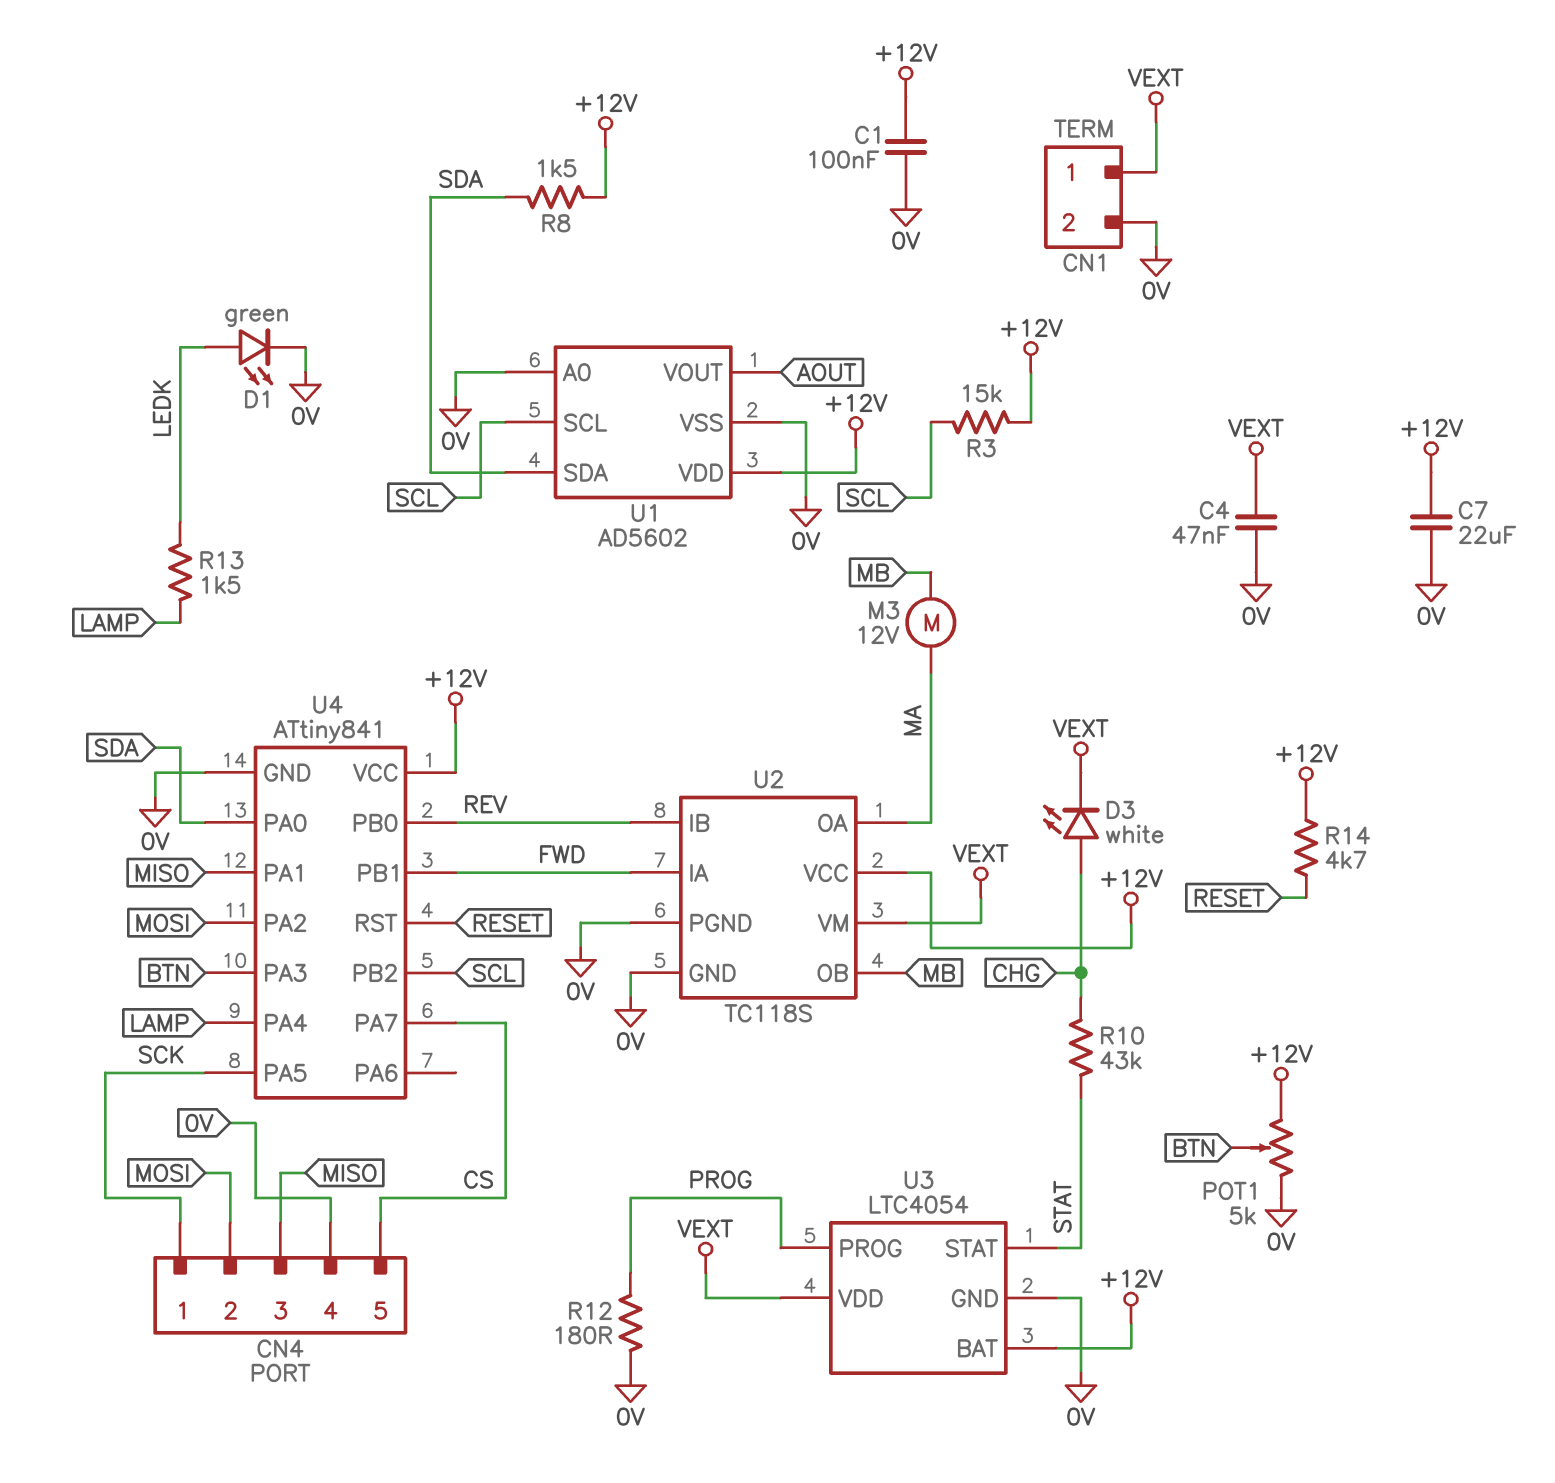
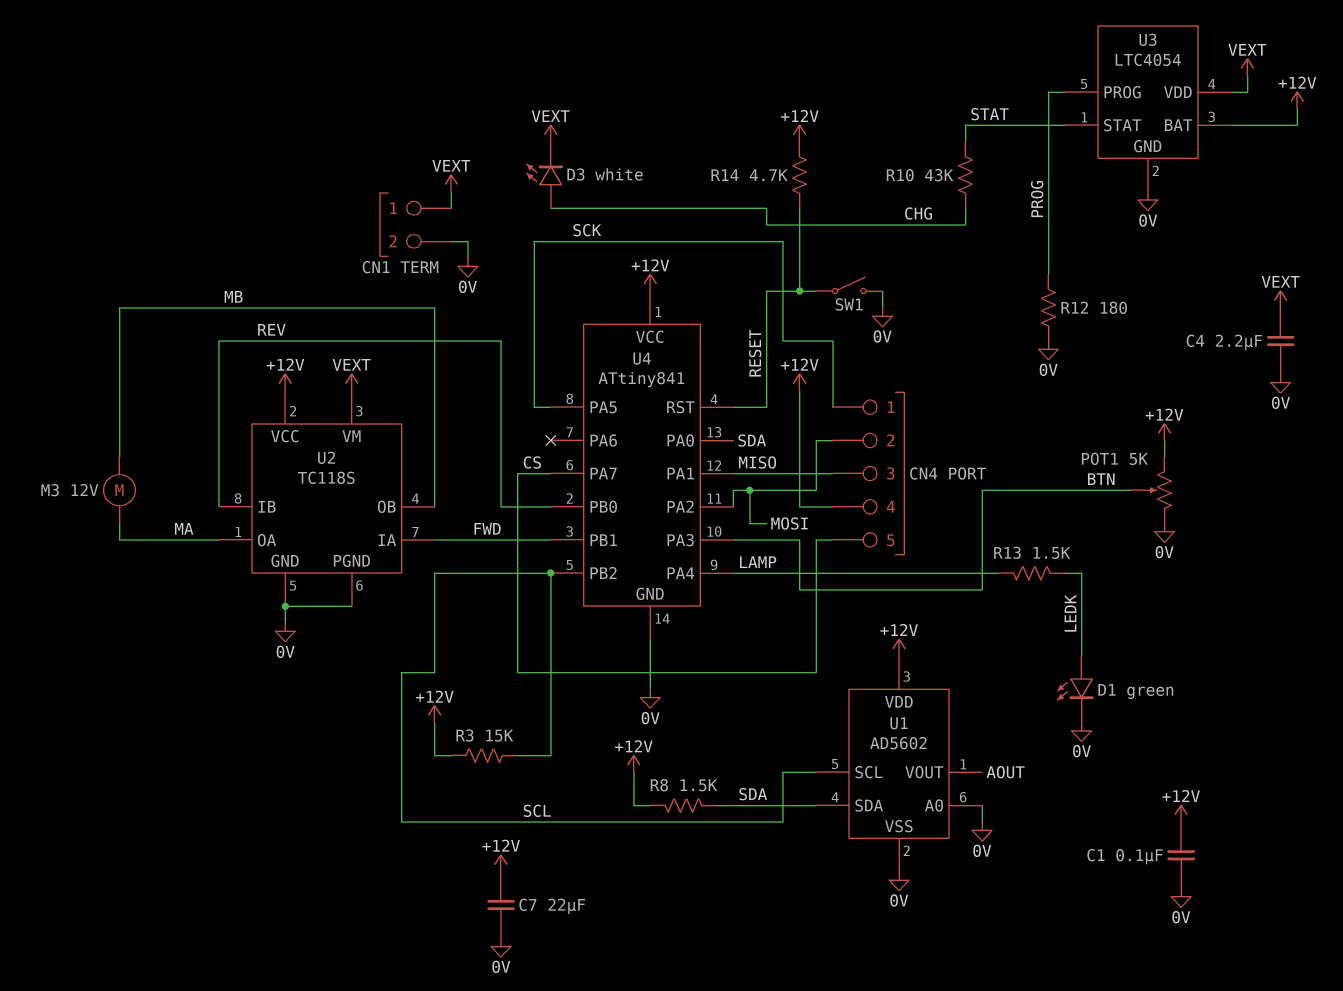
C4: 47nF (0V, VEXT) -> 2.2uF (0V, VEXT)
CN4 pin 4: 0V -> +12V
SW1: none -> switch (0V, RESET)

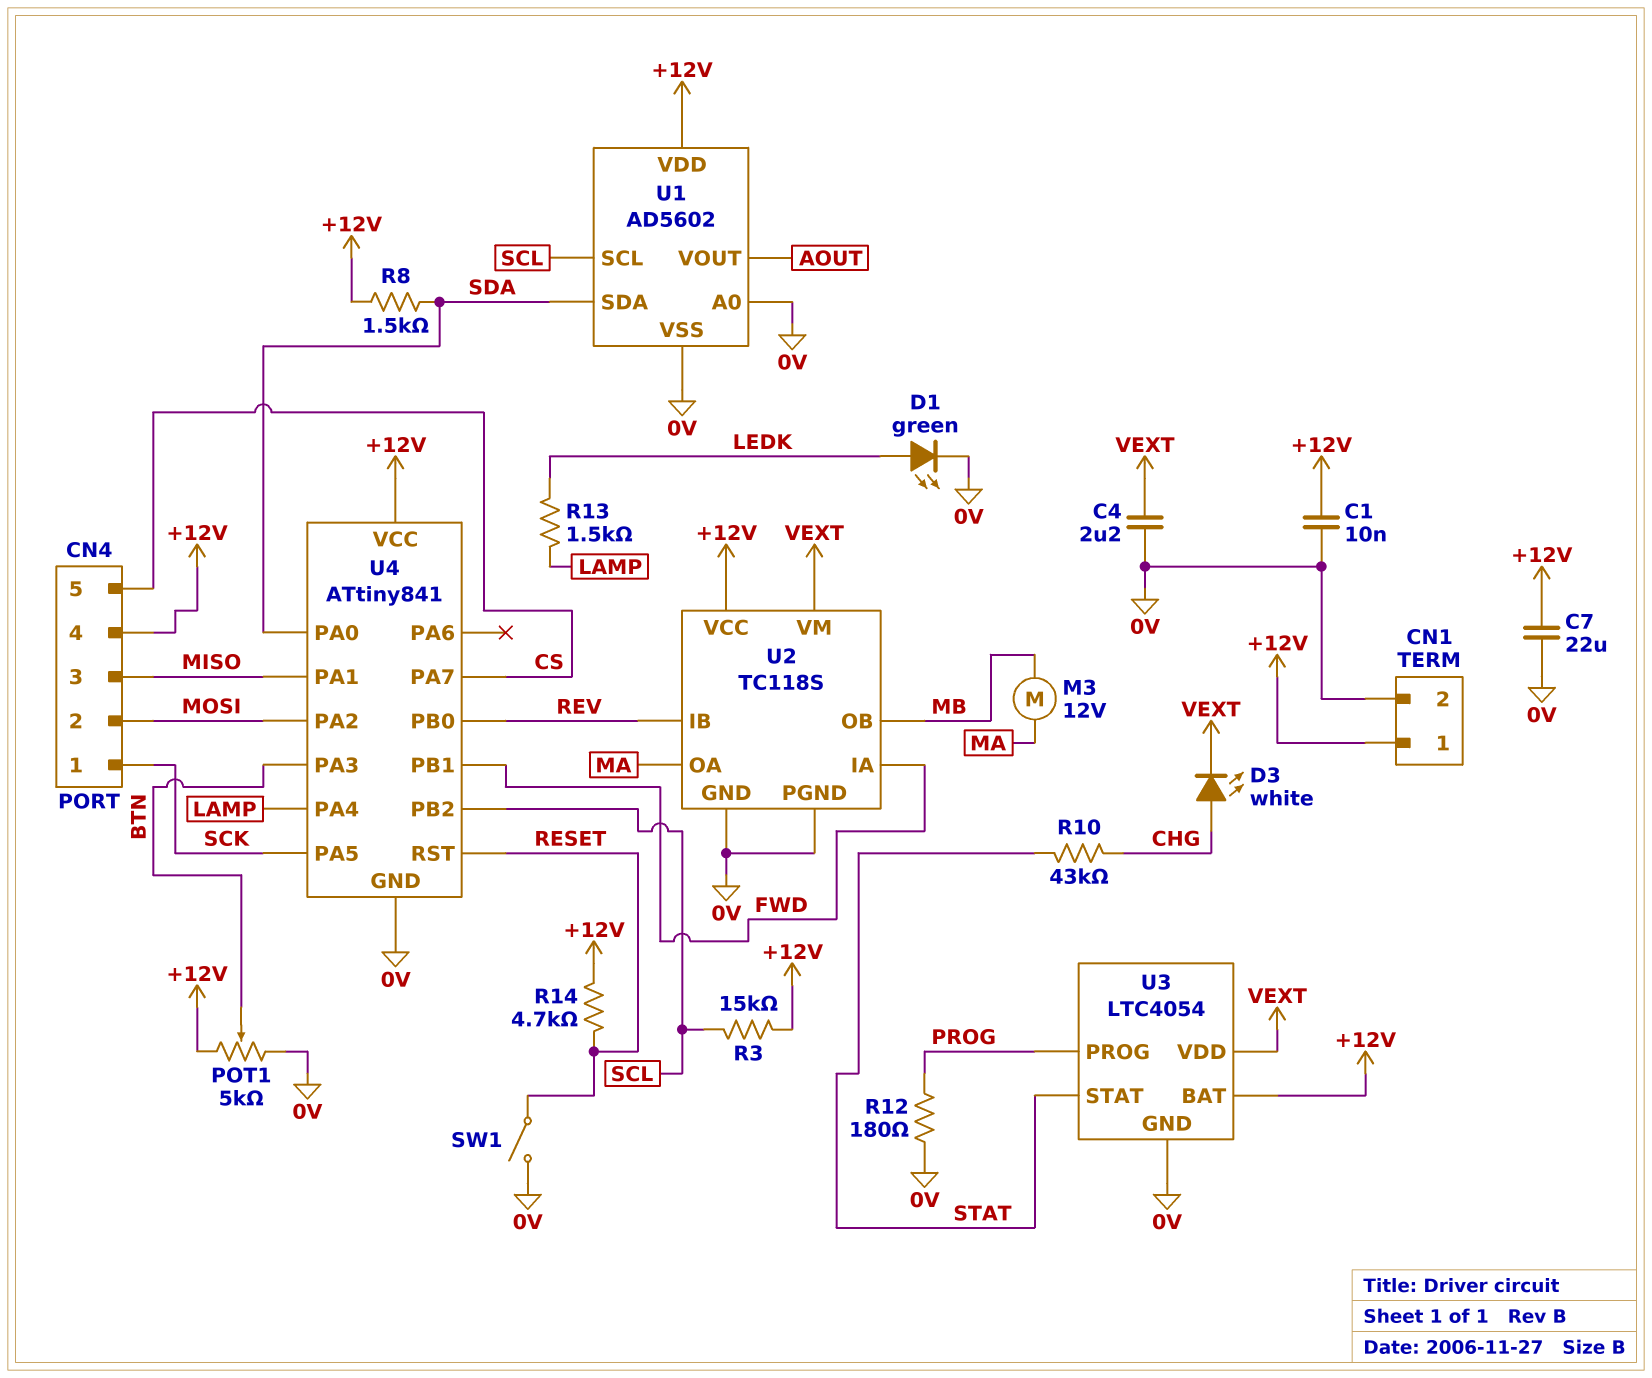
C1: 100nF (+12V, 0V) -> 10nF (+12V, 0V)
CN1 pin 1: VEXT -> +12V

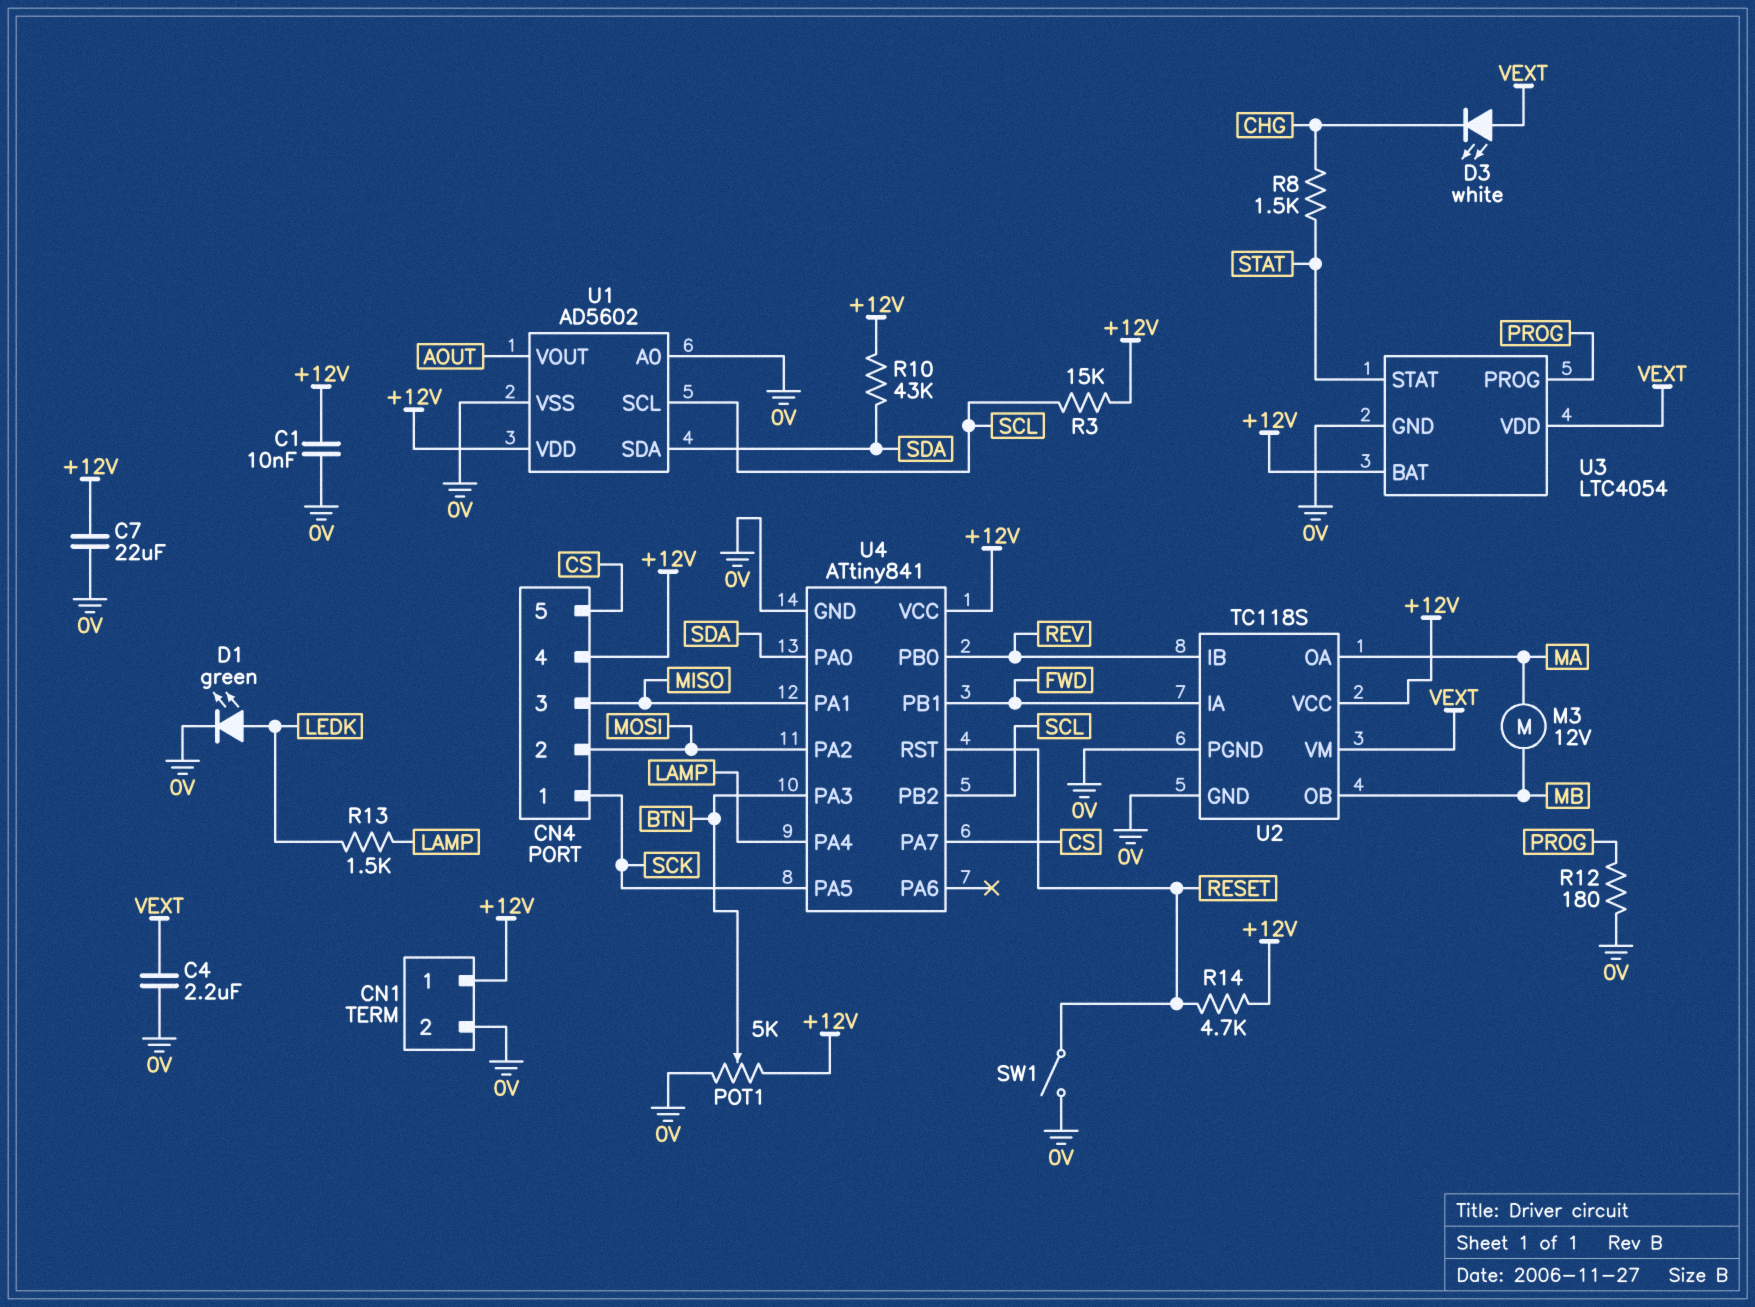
D3: LED white (A CHG, K VEXT) -> LED white (A VEXT, K CHG)
R8: 1.5k (+12V, SDA) -> 1.5k (CHG, STAT)
R10: 43k (CHG, STAT) -> 43k (+12V, SDA)

